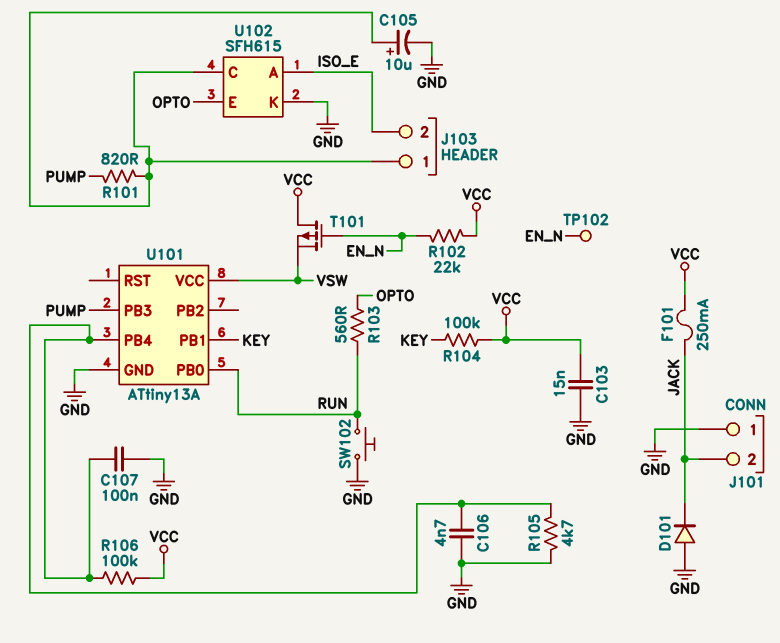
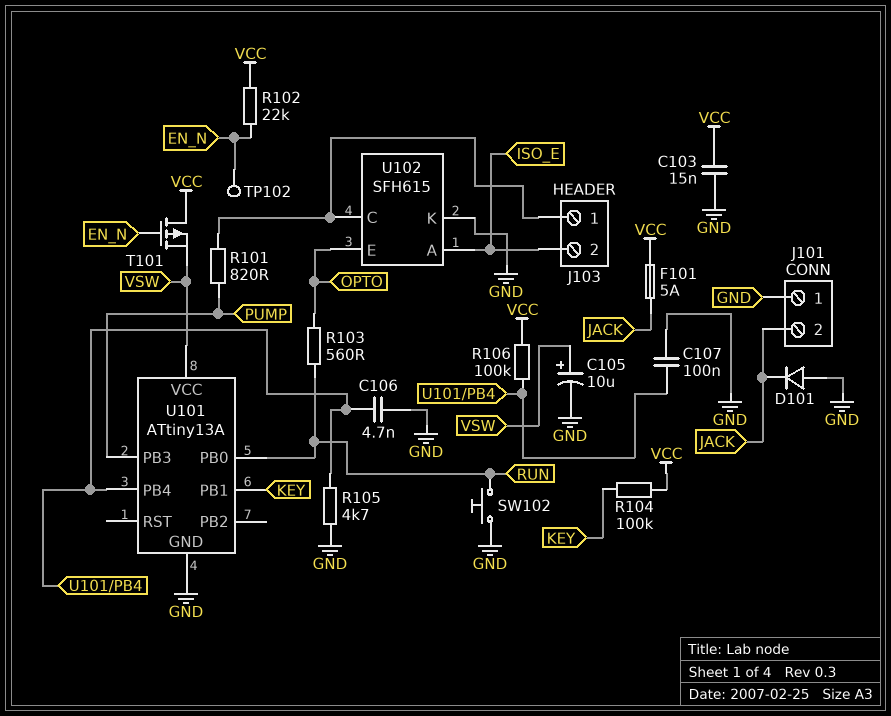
C105: 10uF (plus J103/1, minus GND) -> 10uF (plus VSW, minus GND)
F101: 250mA (JACK, VCC) -> 5A (JACK, VCC)

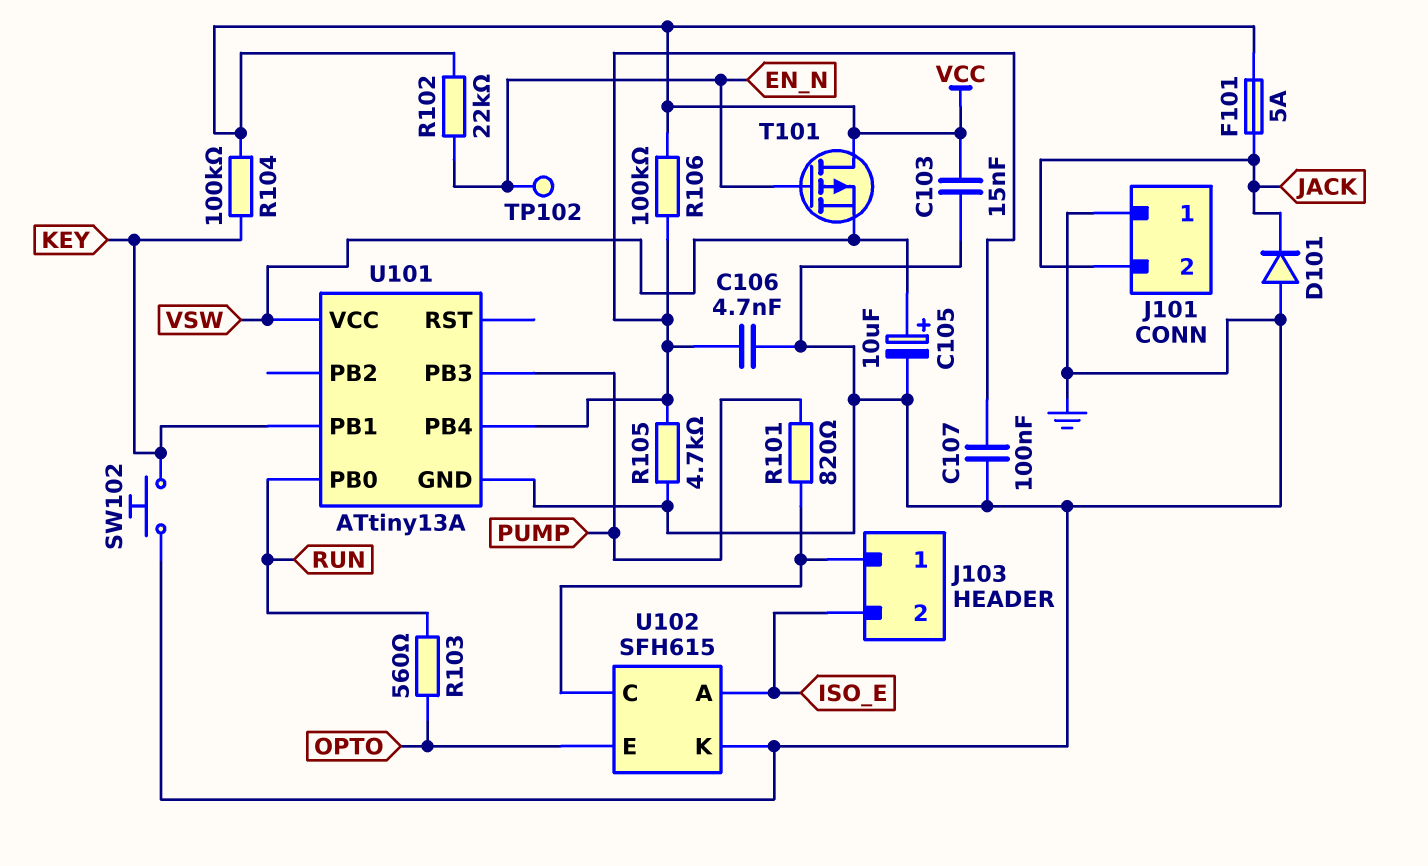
SW102: button (GND, RUN) -> button (GND, KEY)

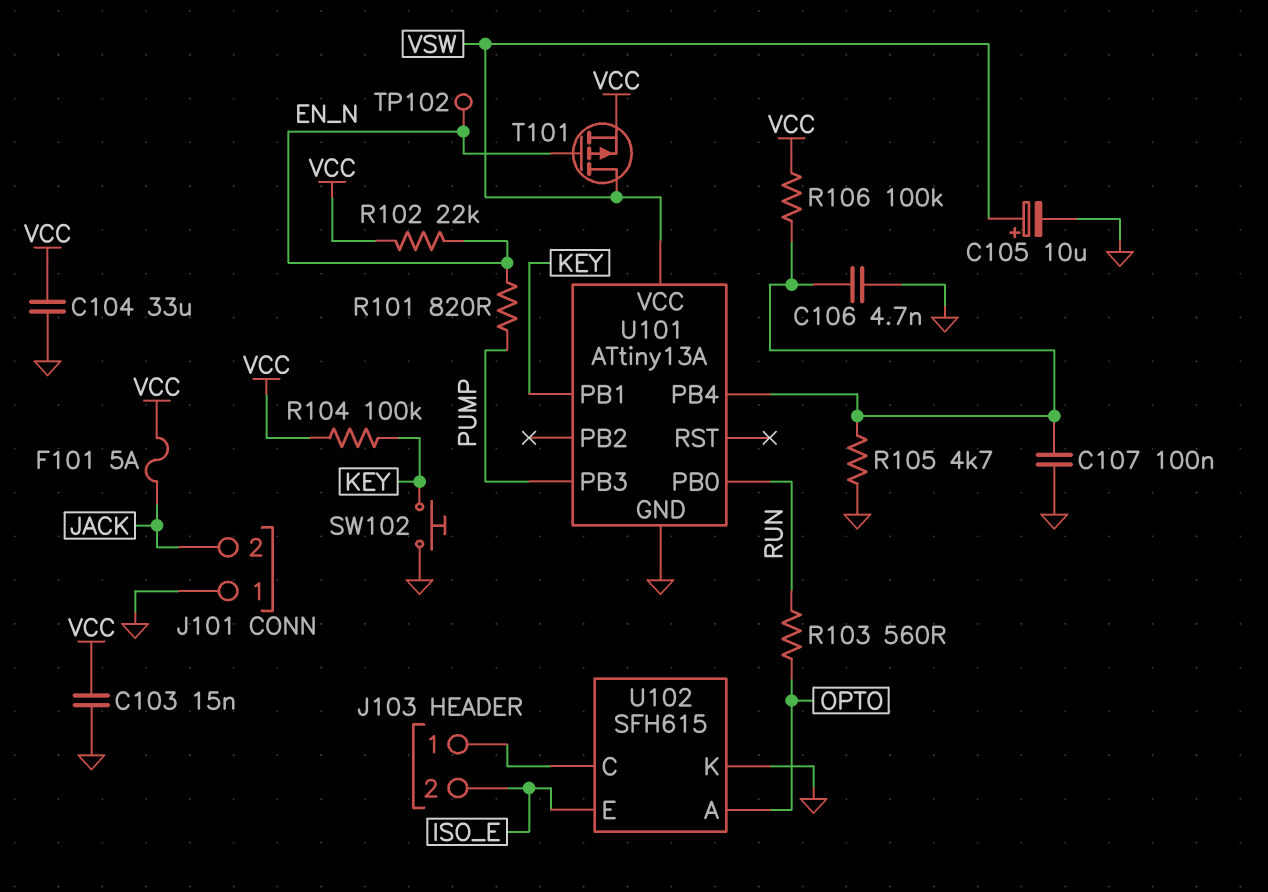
C104: none -> 33uF (GND, VCC)
D101: diode (A GND, K JACK) -> none
R101: 820 (J103/1, PUMP) -> 820 (EN_N, PUMP)
T101: PMOS (G EN_N, D VCC, S VSW) -> PMOS (G EN_N, D VSW, S VCC)
U102 pin A: ISO_E -> OPTO
U102 pin E: OPTO -> ISO_E

